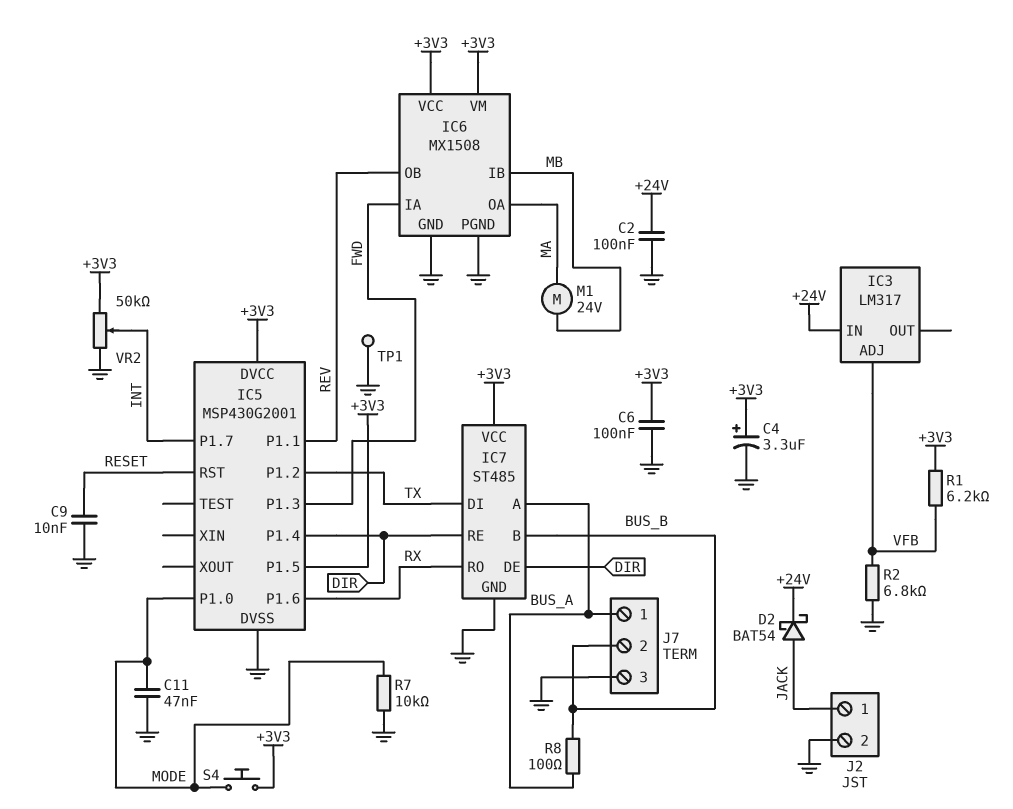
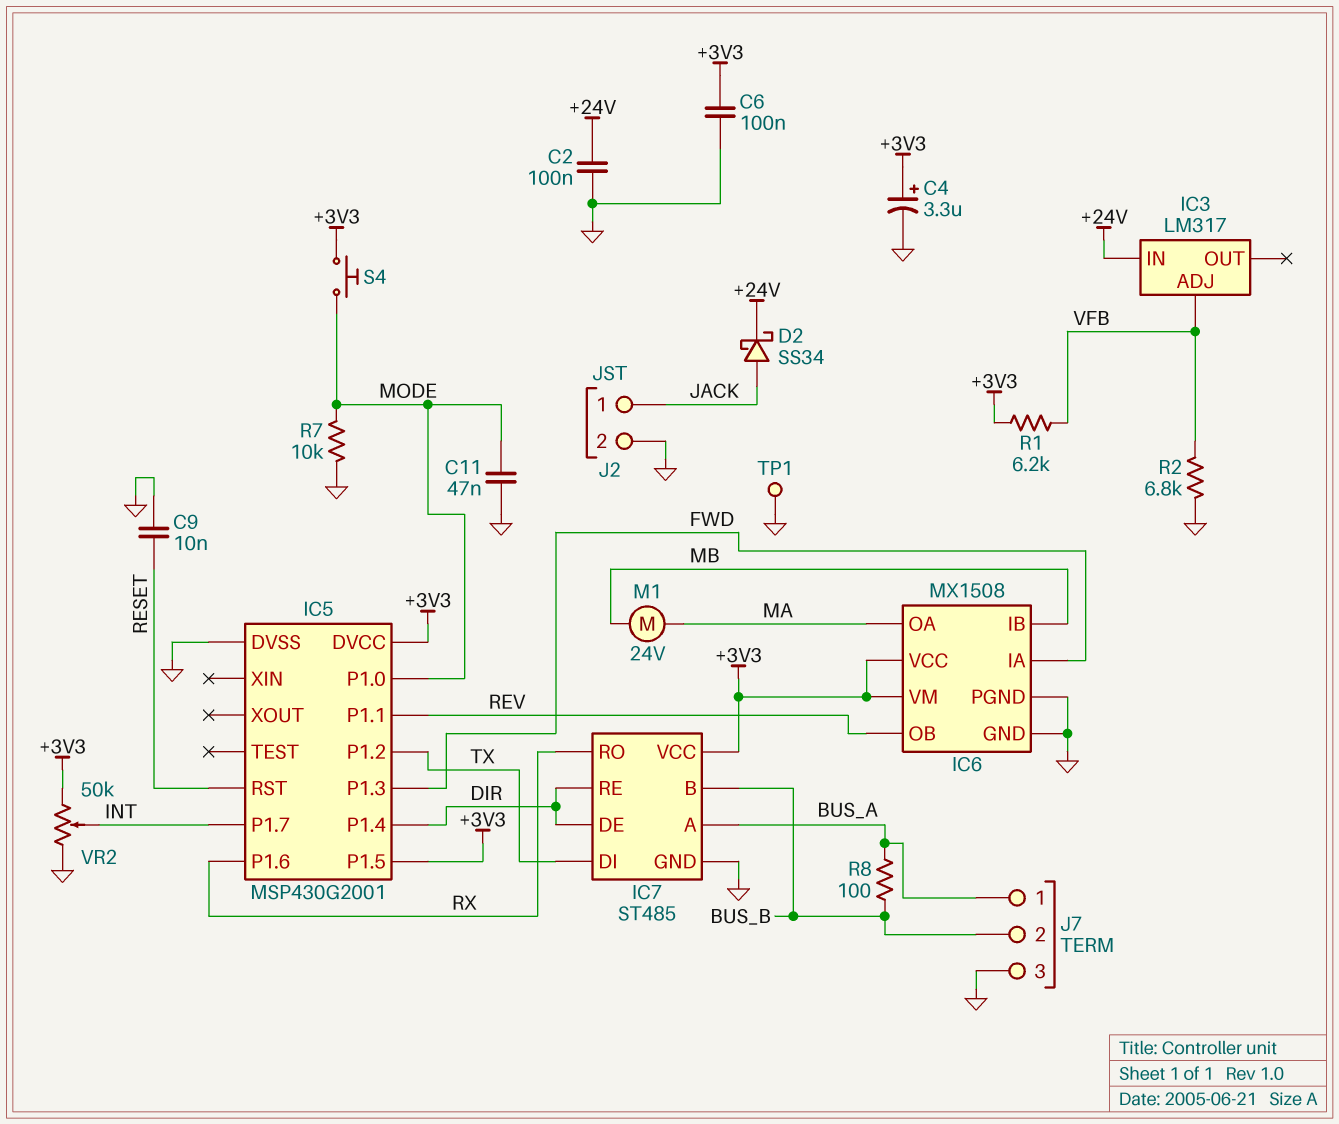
D2: schottky BAT54 (A JACK, K +24V) -> schottky SS34 (A JACK, K +24V)

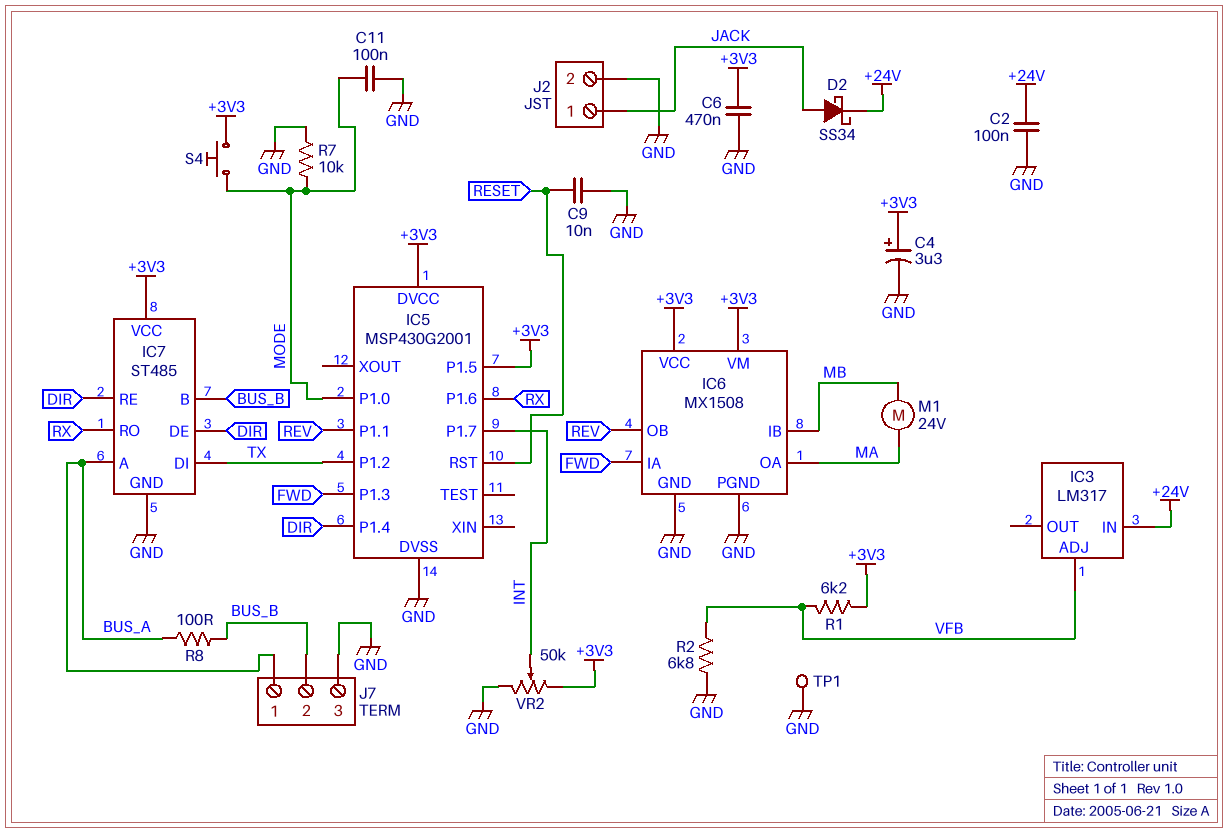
C6: 100nF (+3V3, GND) -> 470nF (+3V3, GND)
C11: 47nF (GND, MODE) -> 100nF (GND, MODE)

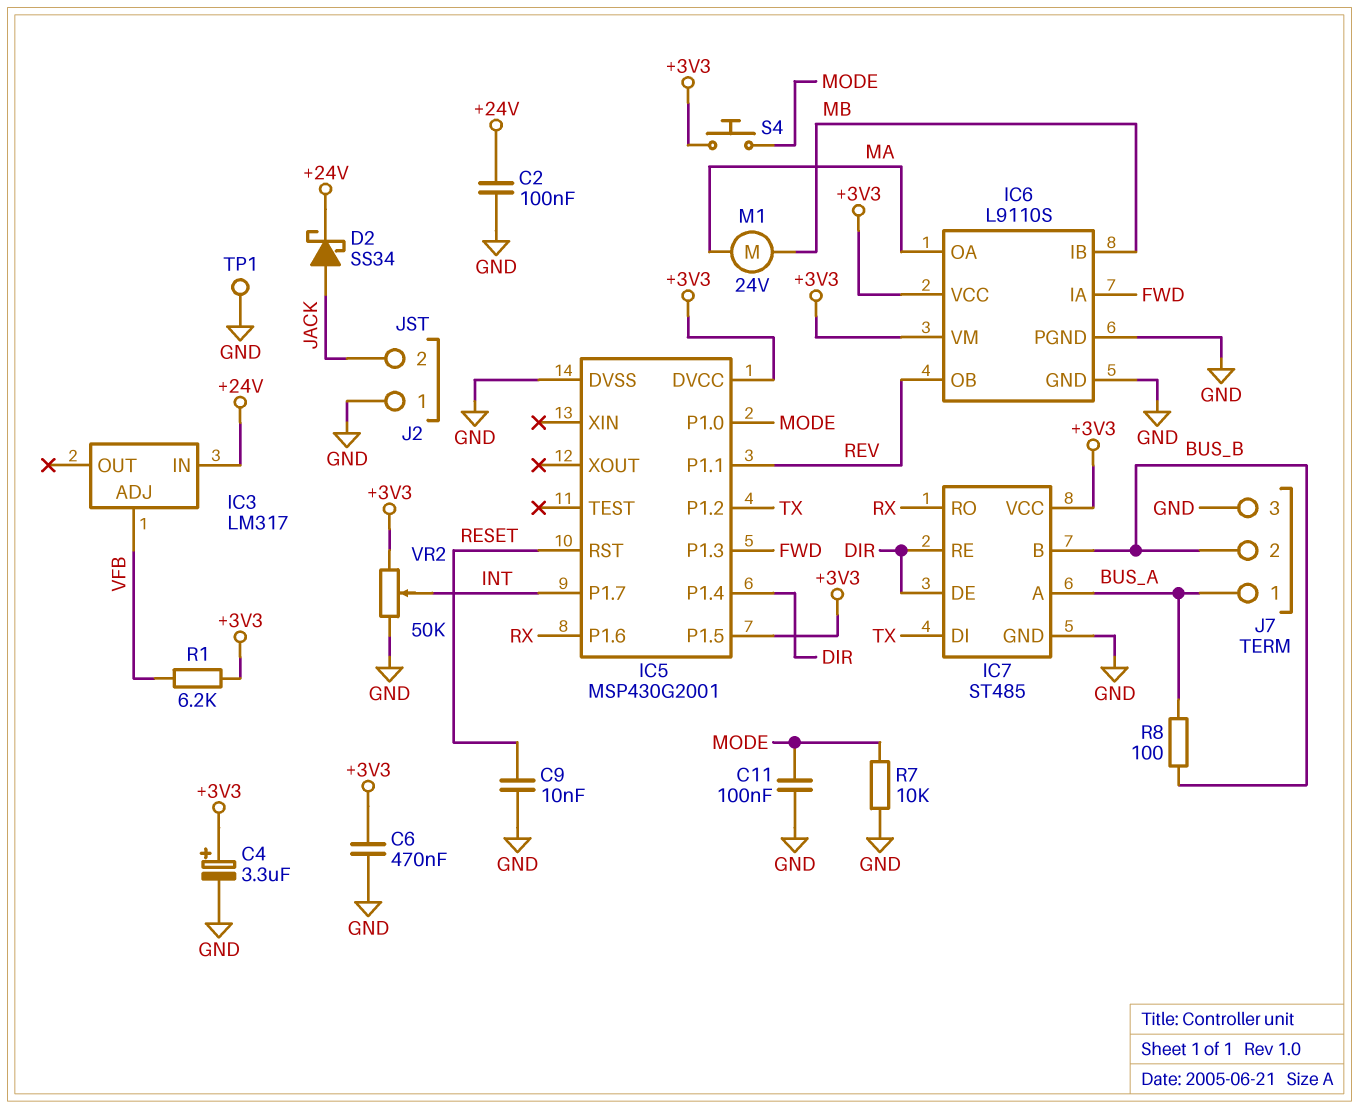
IC6: MX1508 -> L9110S
J2 pin 1: JACK -> GND
J2 pin 2: GND -> JACK
R2: 6.8k (GND, VFB) -> none

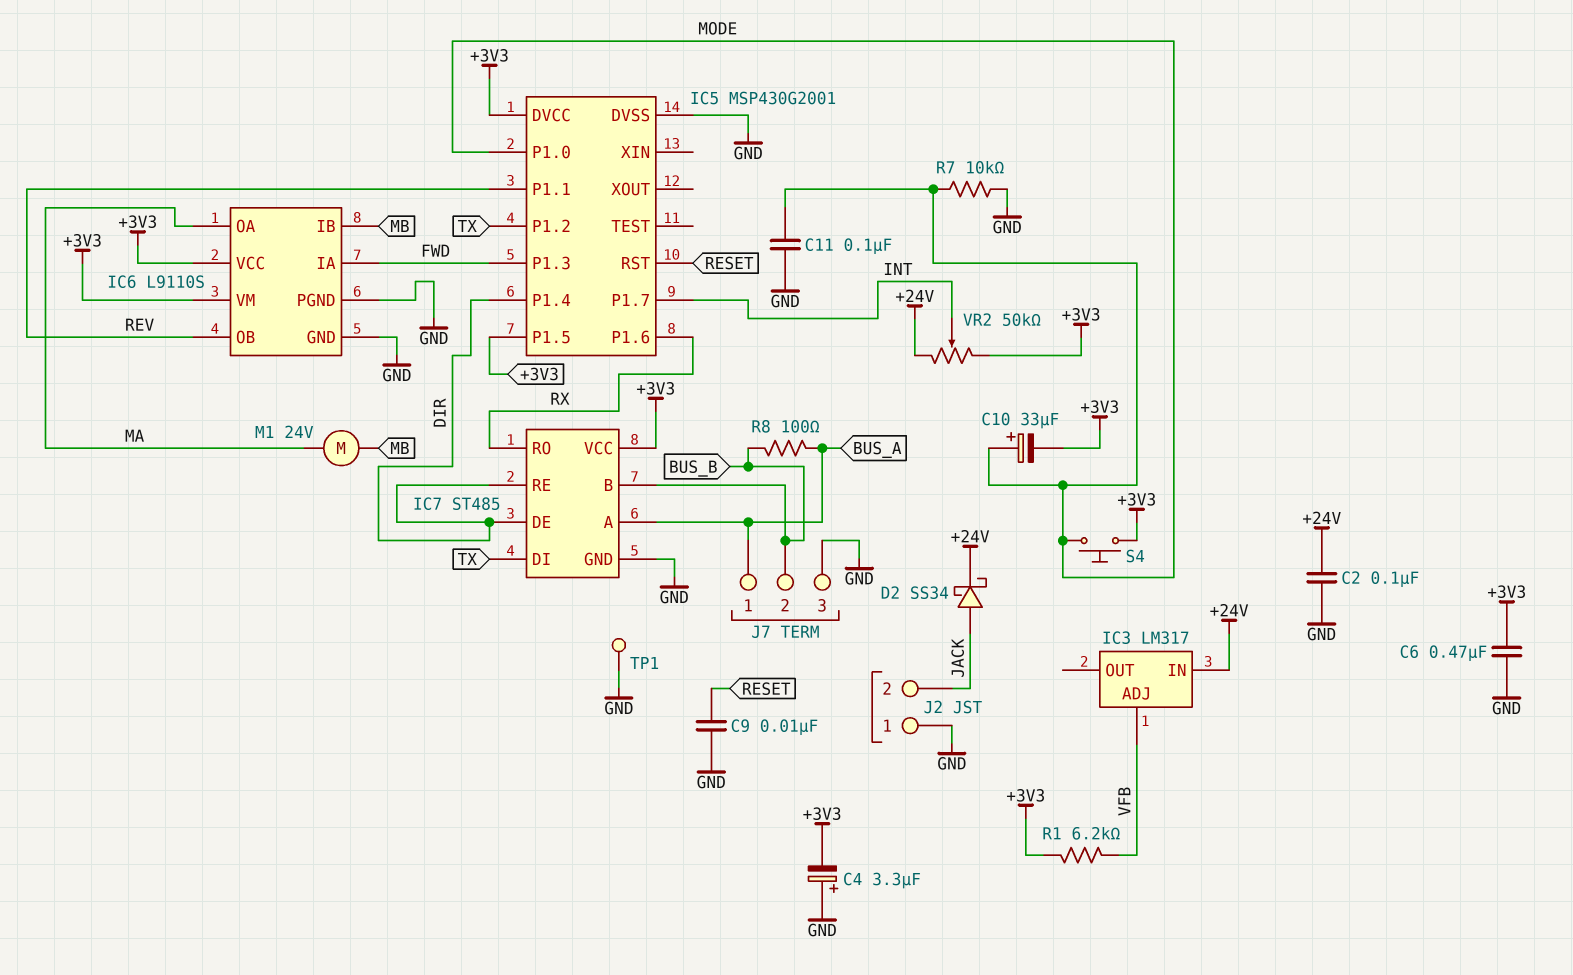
C4: 3.3uF (plus +3V3, minus GND) -> 3.3uF (plus GND, minus +3V3)
C10: none -> 33uF (plus MODE, minus +3V3)
VR2: 50k (+3V3, GND, wiper INT) -> 50k (+3V3, +24V, wiper INT)

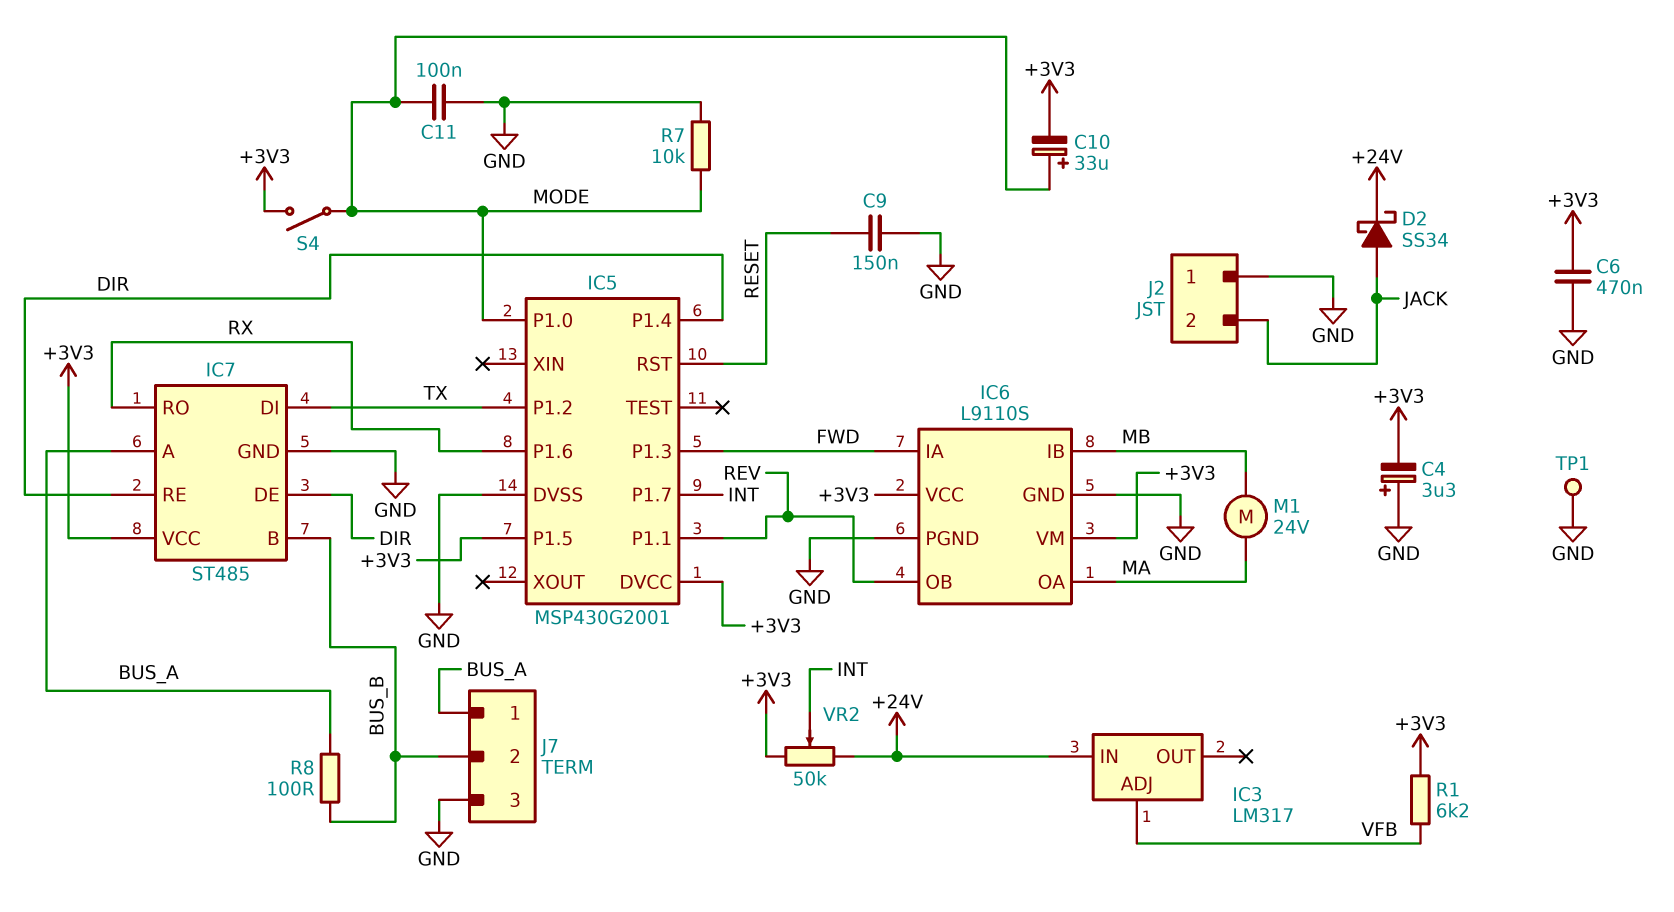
C2: 100nF (+24V, GND) -> none
C9: 10nF (GND, RESET) -> 150nF (GND, RESET)
S4: button (+3V3, MODE) -> switch (+3V3, MODE)

